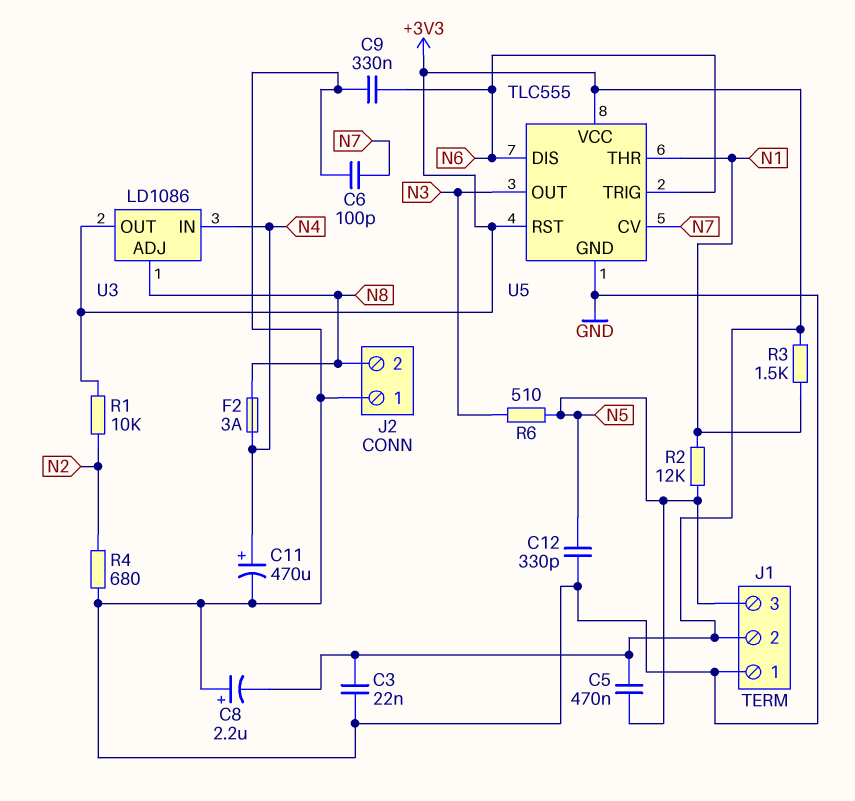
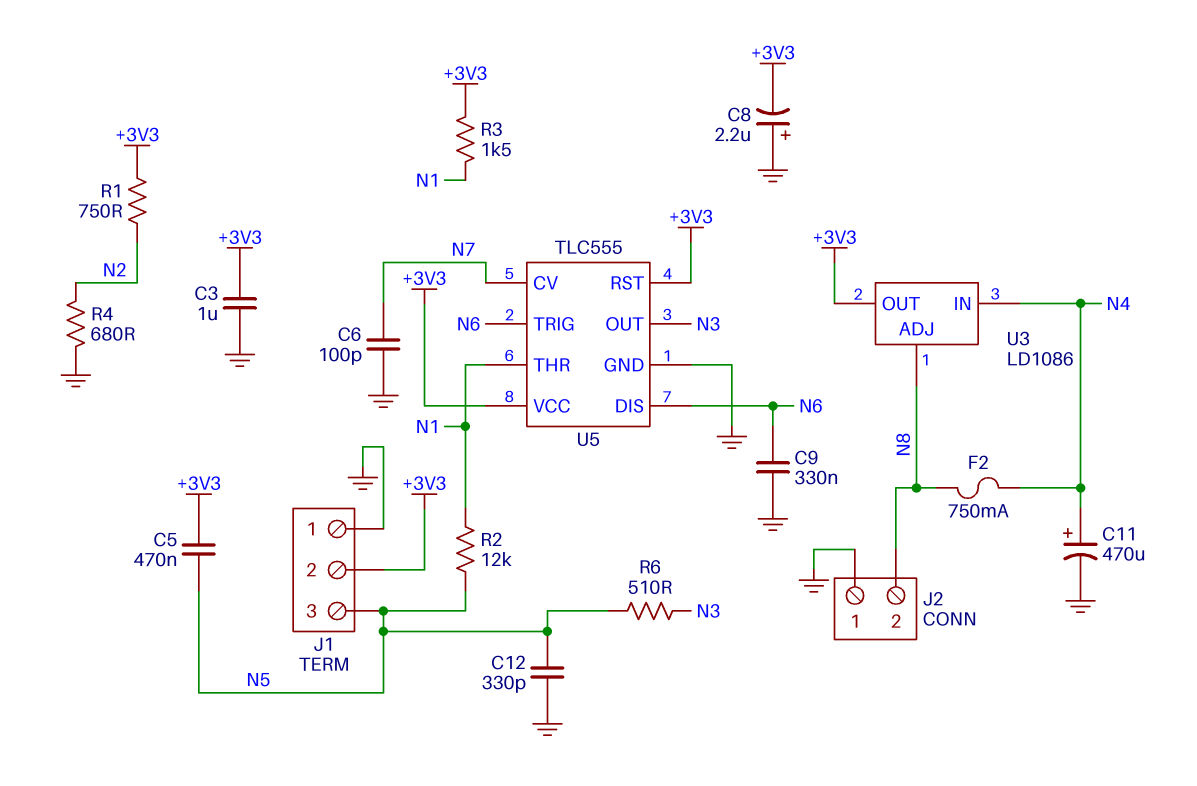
C3: 22nF (+3V3, GND) -> 1uF (+3V3, GND)
F2: 3A (N4, N8) -> 750mA (N4, N8)
R1: 10k (+3V3, N2) -> 750 (+3V3, N2)

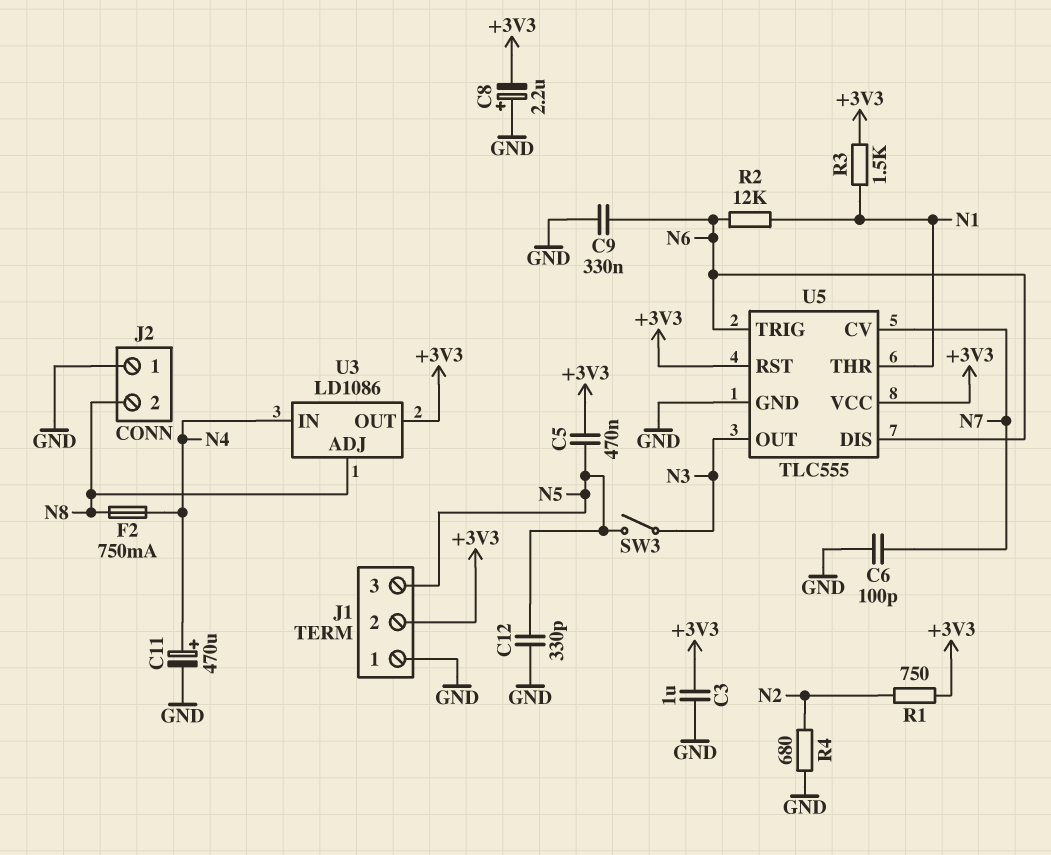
R2: 12k (N1, N5) -> 12k (N1, N6)
R6: 510 (N3, N5) -> none
SW3: none -> switch (N3, N5)

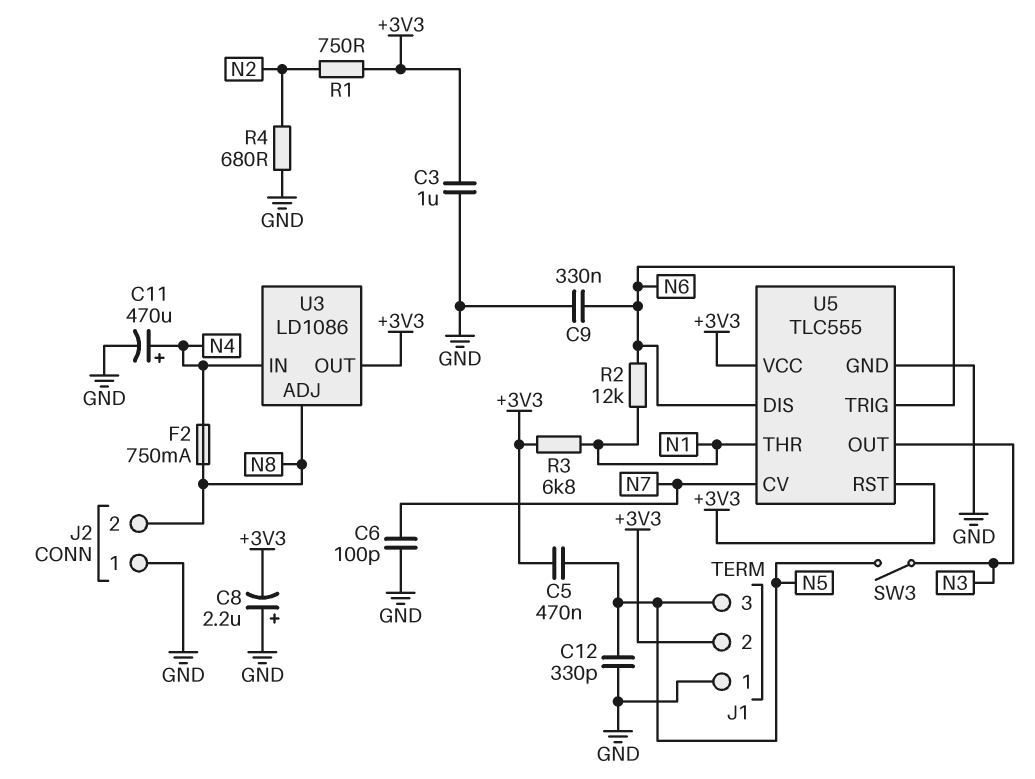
R3: 1.5k (+3V3, N1) -> 6.8k (+3V3, N1)

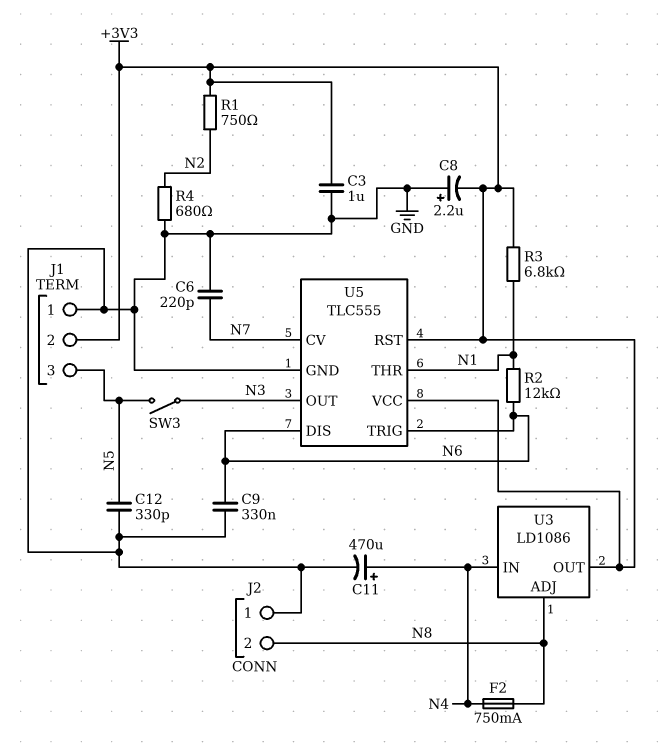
C5: 470nF (+3V3, N5) -> none
C6: 100pF (GND, N7) -> 220pF (GND, N7)

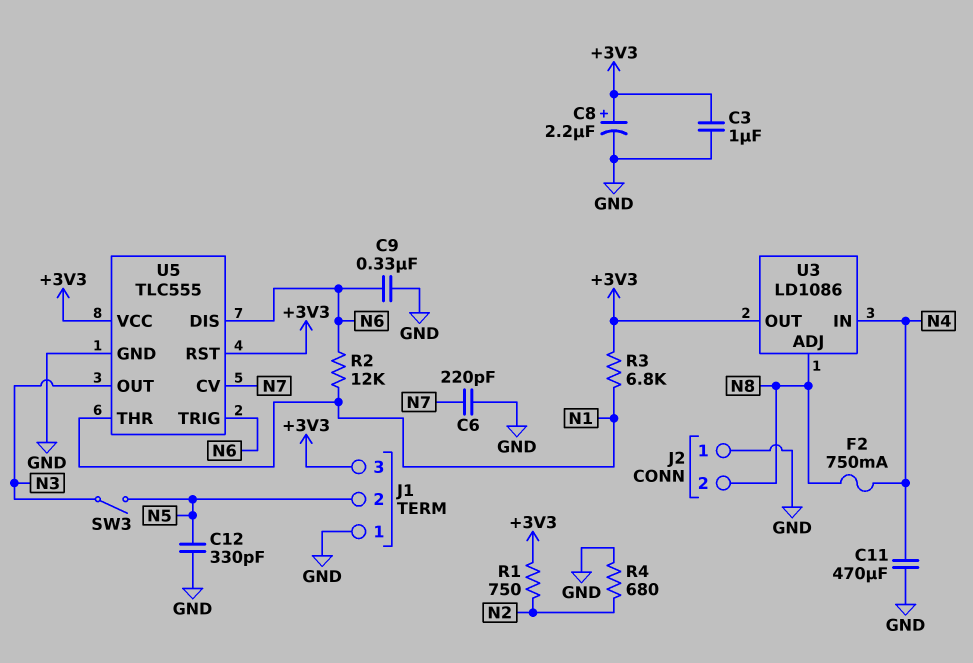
C8: 2.2uF (plus GND, minus +3V3) -> 2.2uF (plus +3V3, minus GND)
C11: 470uF (plus N4, minus GND) -> 470uF (GND, N4)
J1 pin 2: +3V3 -> N5
J1 pin 3: N5 -> +3V3

